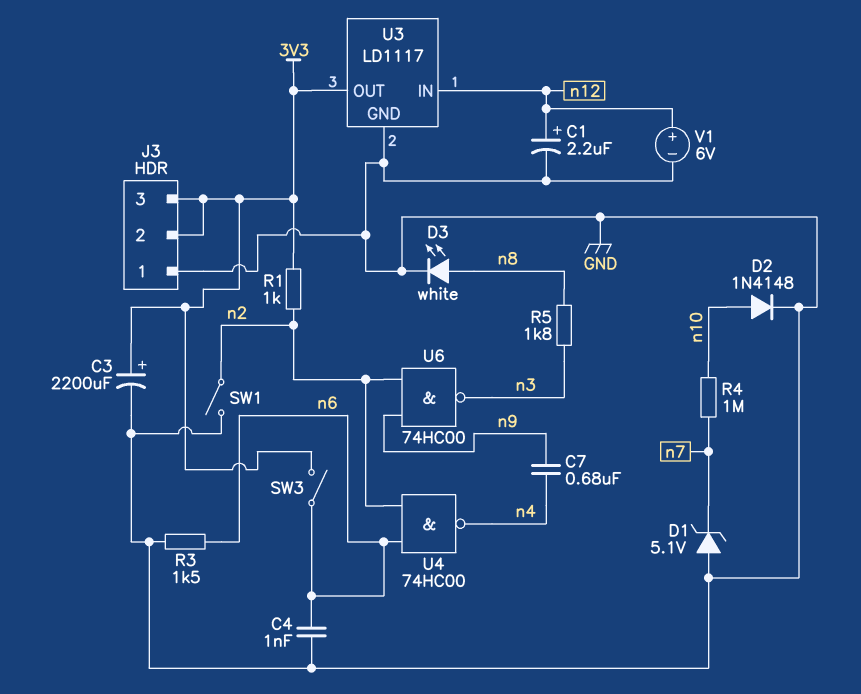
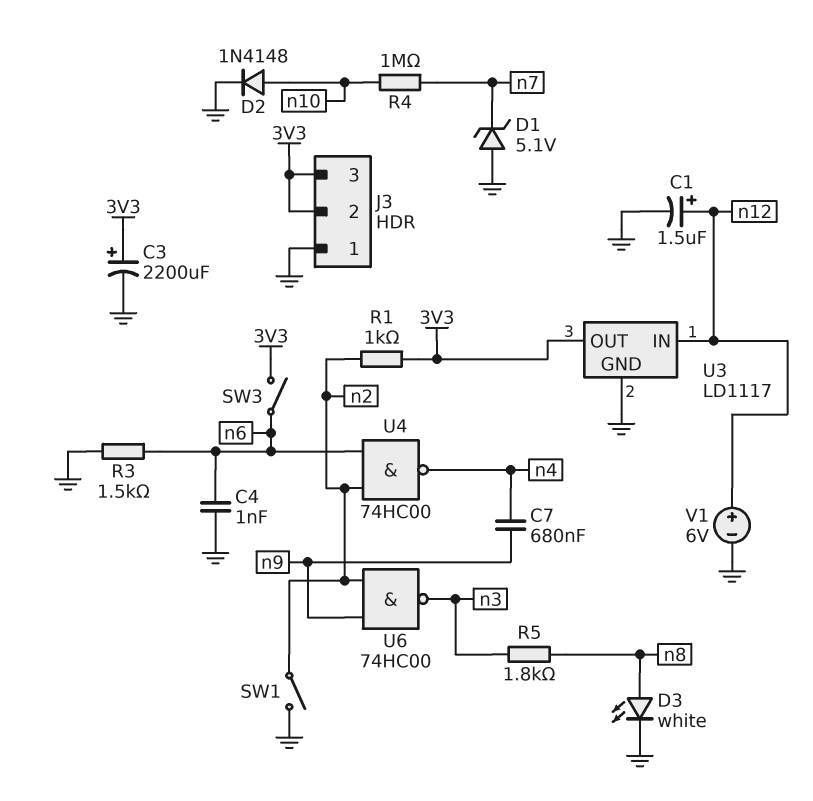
C1: 2.2uF (plus n12, minus GND) -> 1.5uF (plus n12, minus GND)

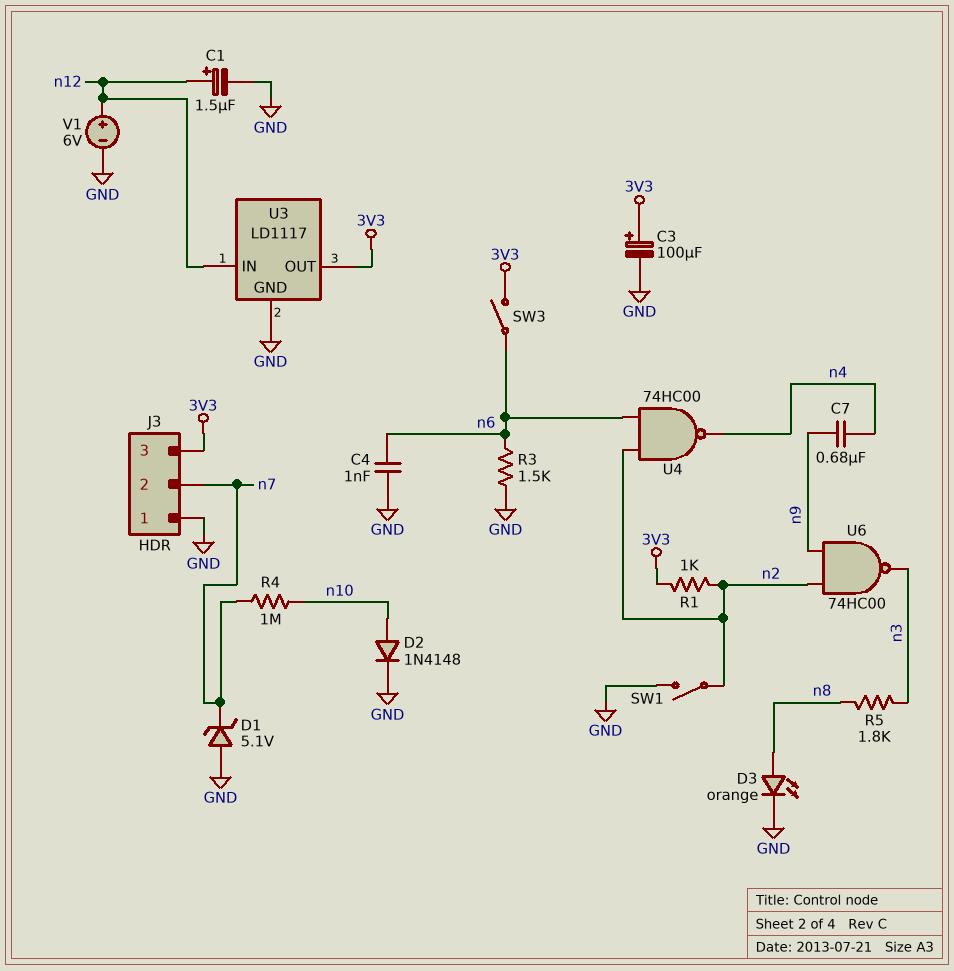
C3: 2200uF (plus 3V3, minus GND) -> 100uF (plus 3V3, minus GND)
D3: LED white (A n8, K GND) -> LED orange (A n8, K GND)
J3 pin 2: 3V3 -> n7

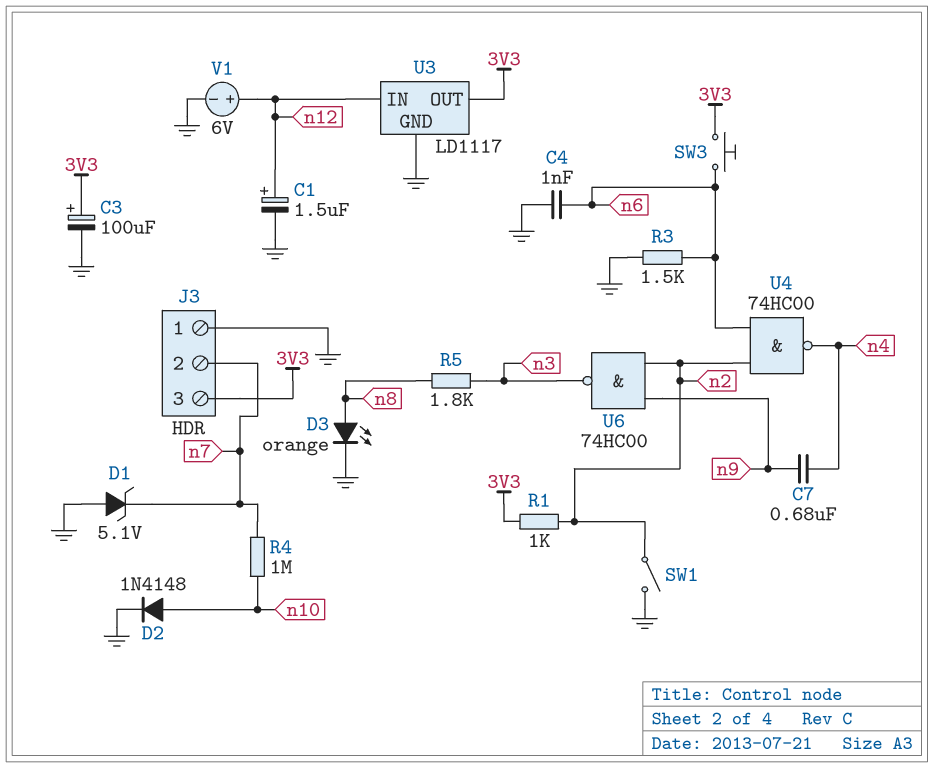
SW3: switch (3V3, n6) -> button (3V3, n6)

